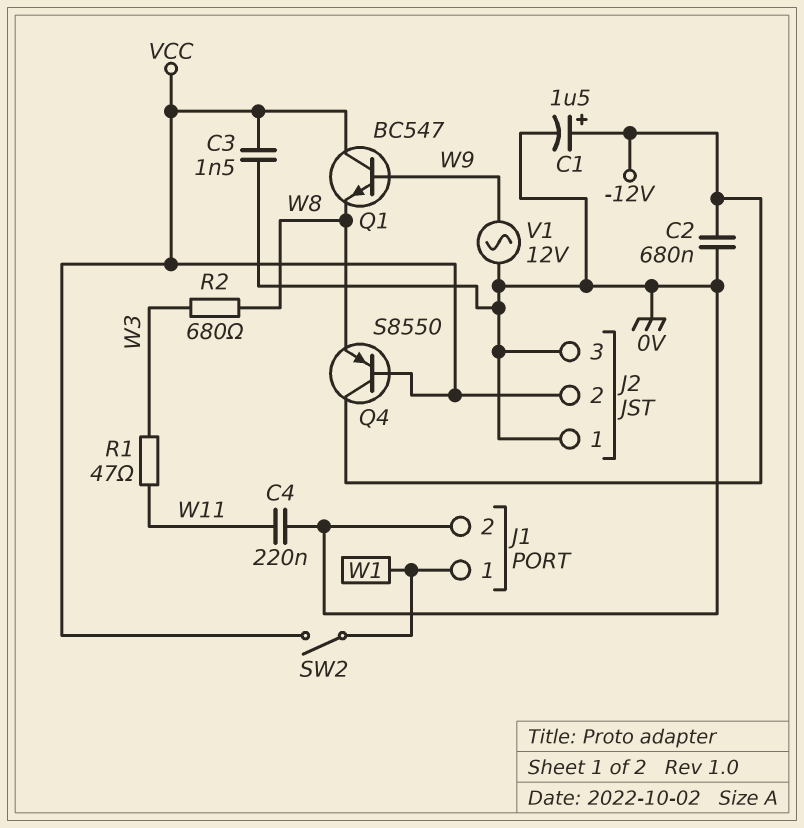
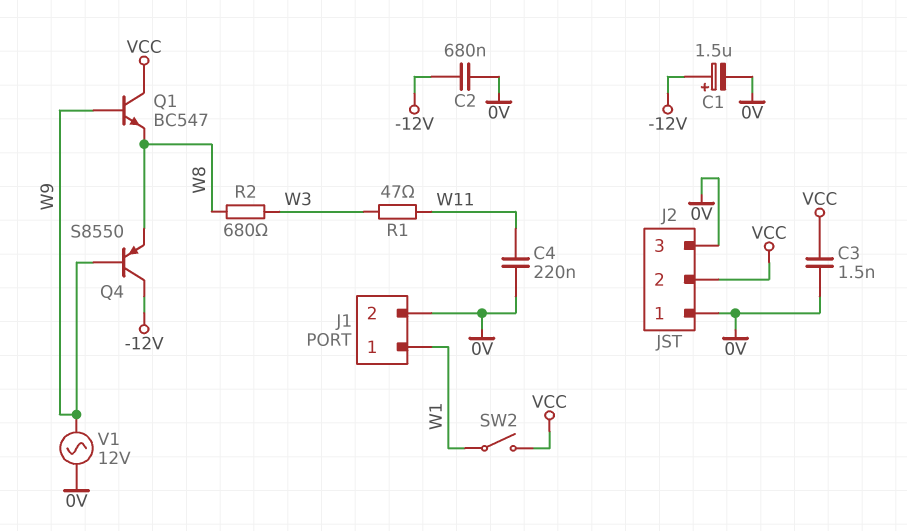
Q4: PNP S8550 (B VCC, C -12V, E W8) -> PNP S8550 (B W9, C -12V, E W8)

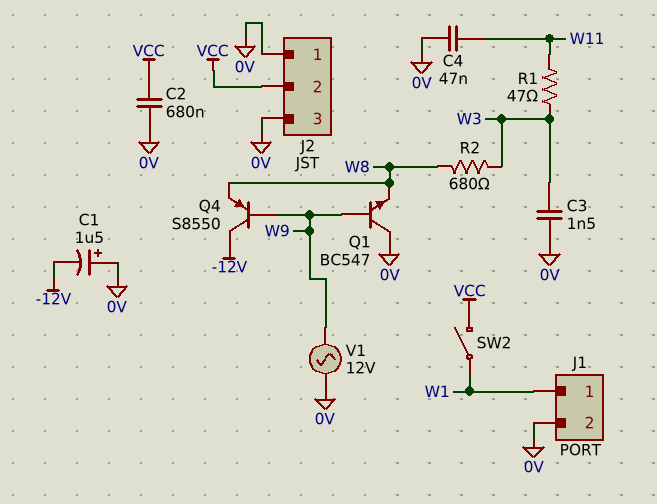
C1: 1.5uF (plus -12V, minus 0V) -> 1.5uF (plus 0V, minus -12V)
C2: 680nF (-12V, 0V) -> 680nF (0V, VCC)
C3: 1.5nF (0V, VCC) -> 1.5nF (0V, W3)
C4: 220nF (0V, W11) -> 47nF (0V, W11)
Q1: NPN BC547 (B W9, C VCC, E W8) -> NPN BC547 (B W9, C 0V, E W8)

